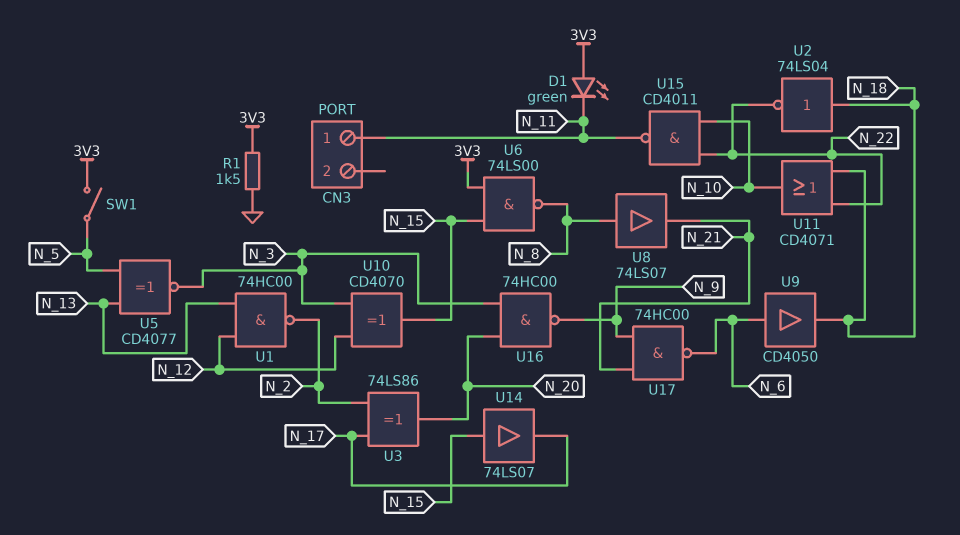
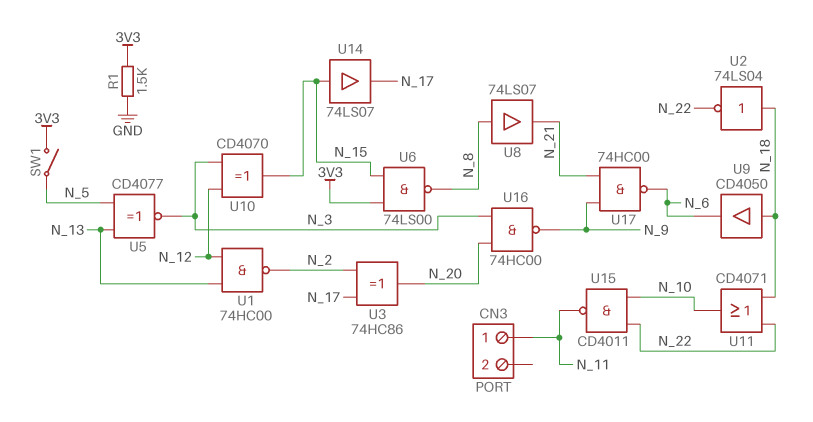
D1: LED green (A 3V3, K N_11) -> none
U3: XOR 74LS86 (in N_2, in N_17, out N_20) -> XOR 74HC86 (in N_2, in N_17, out N_20)
U9: buffer CD4050 (in N_6, out N_18) -> buffer CD4050 (in N_18, out N_6)

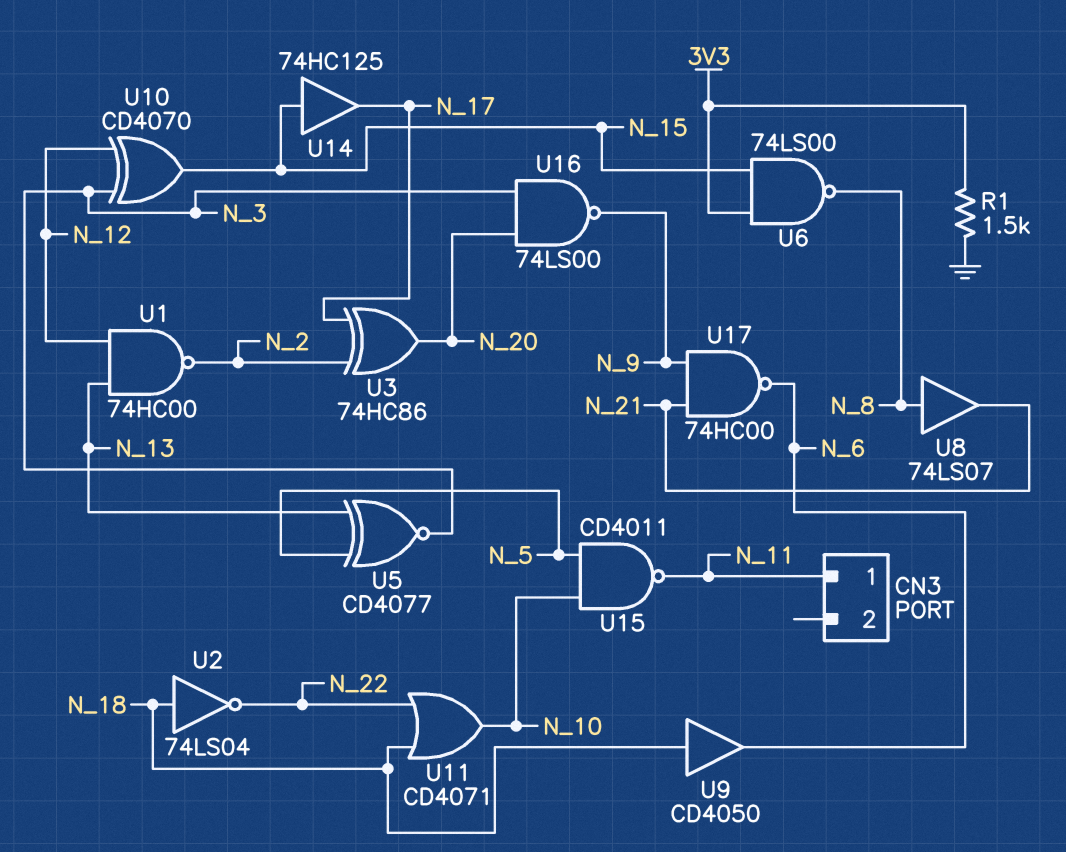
SW1: switch (3V3, N_5) -> none
U14: buffer 74LS07 (in N_15, out N_17) -> buffer 74HC125 (in N_15, out N_17)
U15: NAND CD4011 (in N_10, in N_22, out N_11) -> NAND CD4011 (in N_5, in N_10, out N_11)
U16: NAND 74HC00 (in N_3, in N_20, out N_9) -> NAND 74LS00 (in N_3, in N_20, out N_9)

